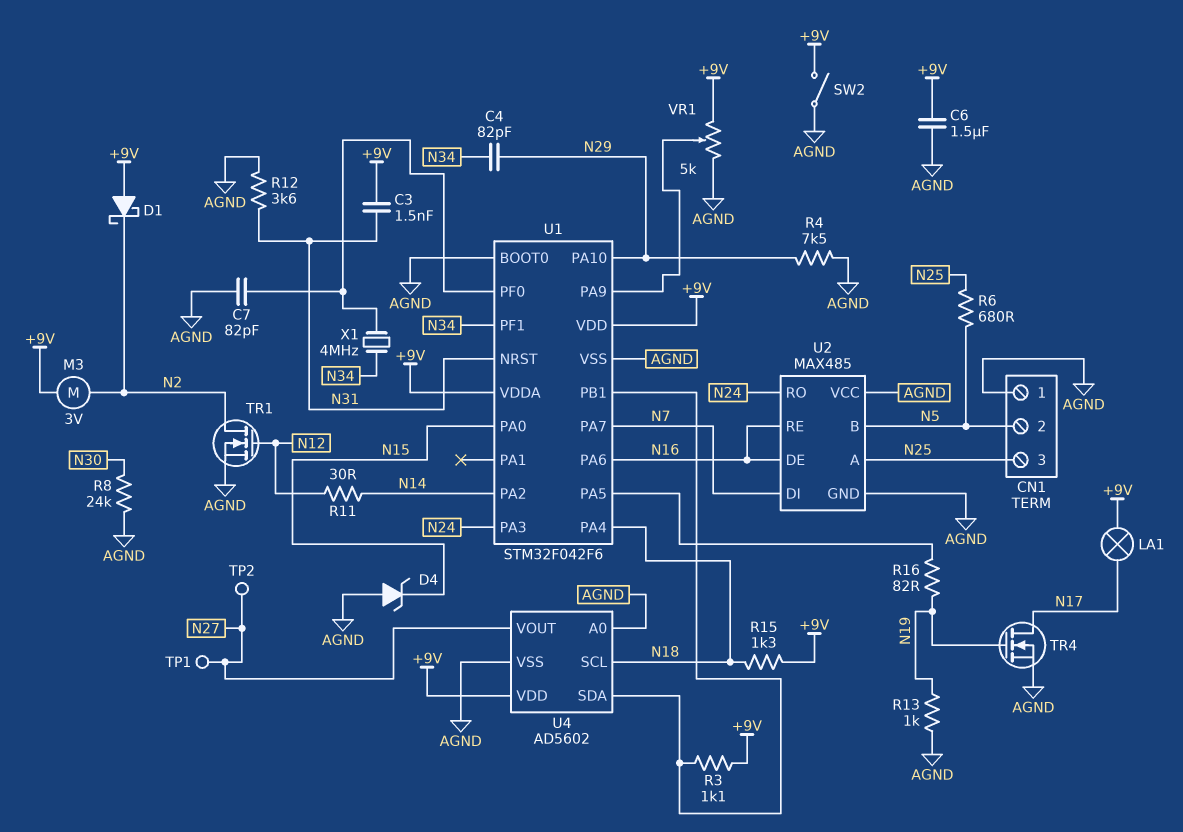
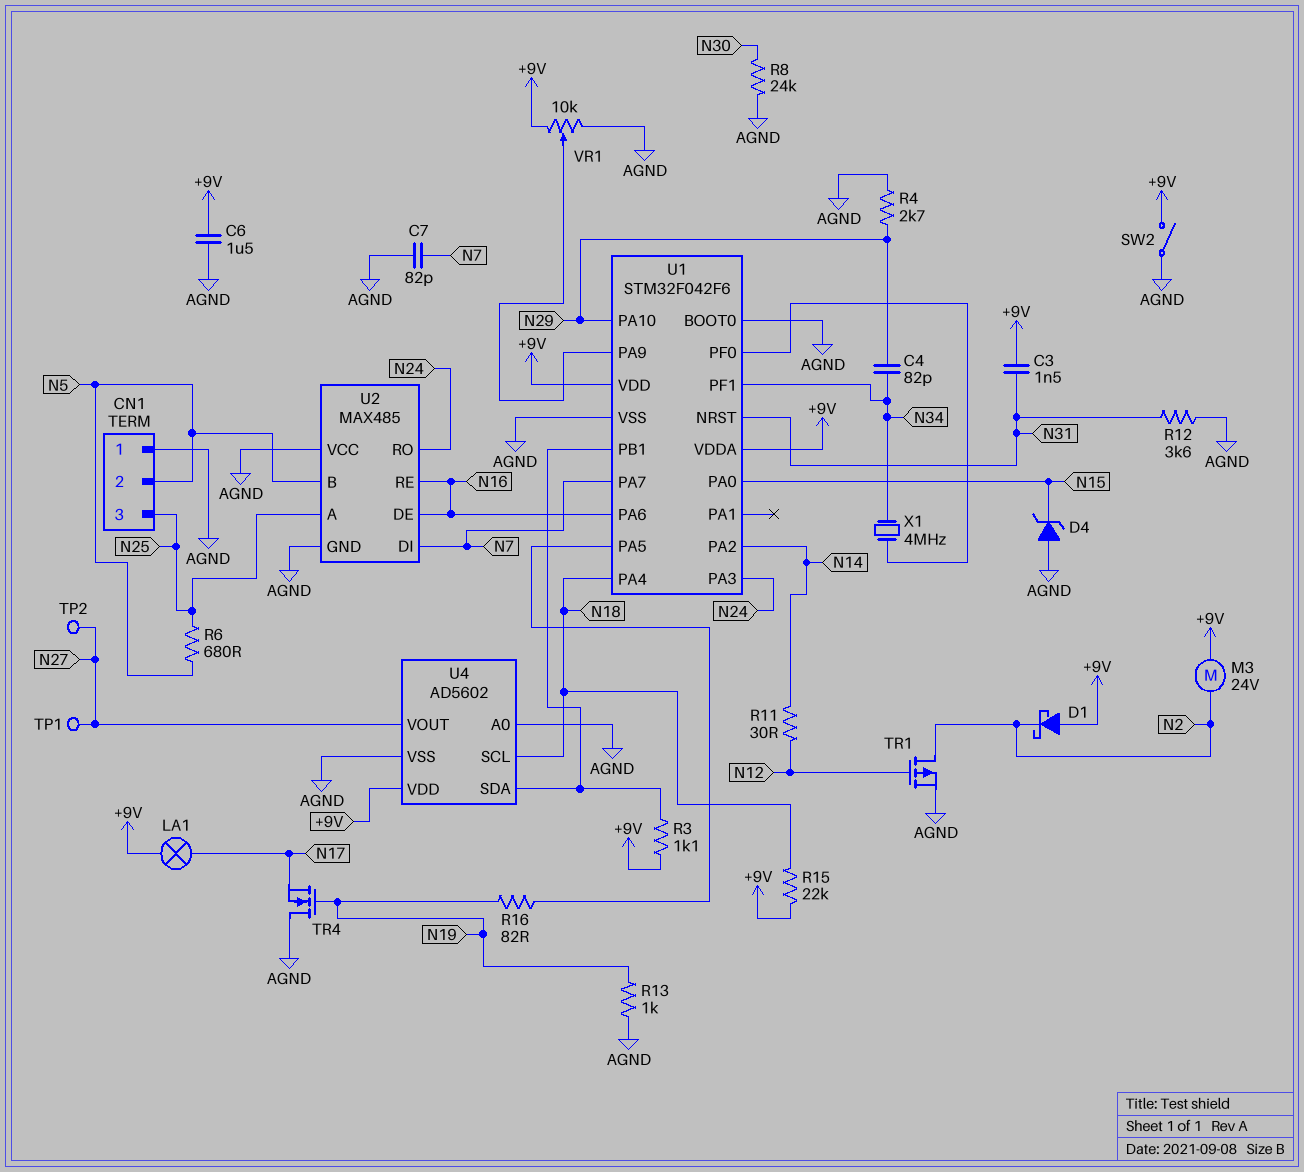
C7: 82pF (AGND, U1/PF0) -> 82pF (AGND, N7)
M3: motor 3V (+9V, N2) -> motor 24V (+9V, N2)
R4: 7.5k (AGND, N29) -> 2.7k (AGND, N29)
R15: 1.3k (+9V, N18) -> 22k (+9V, N18)
TR1: NMOS (G N12, D N2, S AGND) -> PMOS (G N12, D N2, S AGND)
TR4: NMOS (G N19, D N17, S AGND) -> NMOS (G N19, D AGND, S N17)
VR1: 5k (+9V, AGND, wiper U1/PA9) -> 10k (+9V, AGND, wiper U1/PA9)

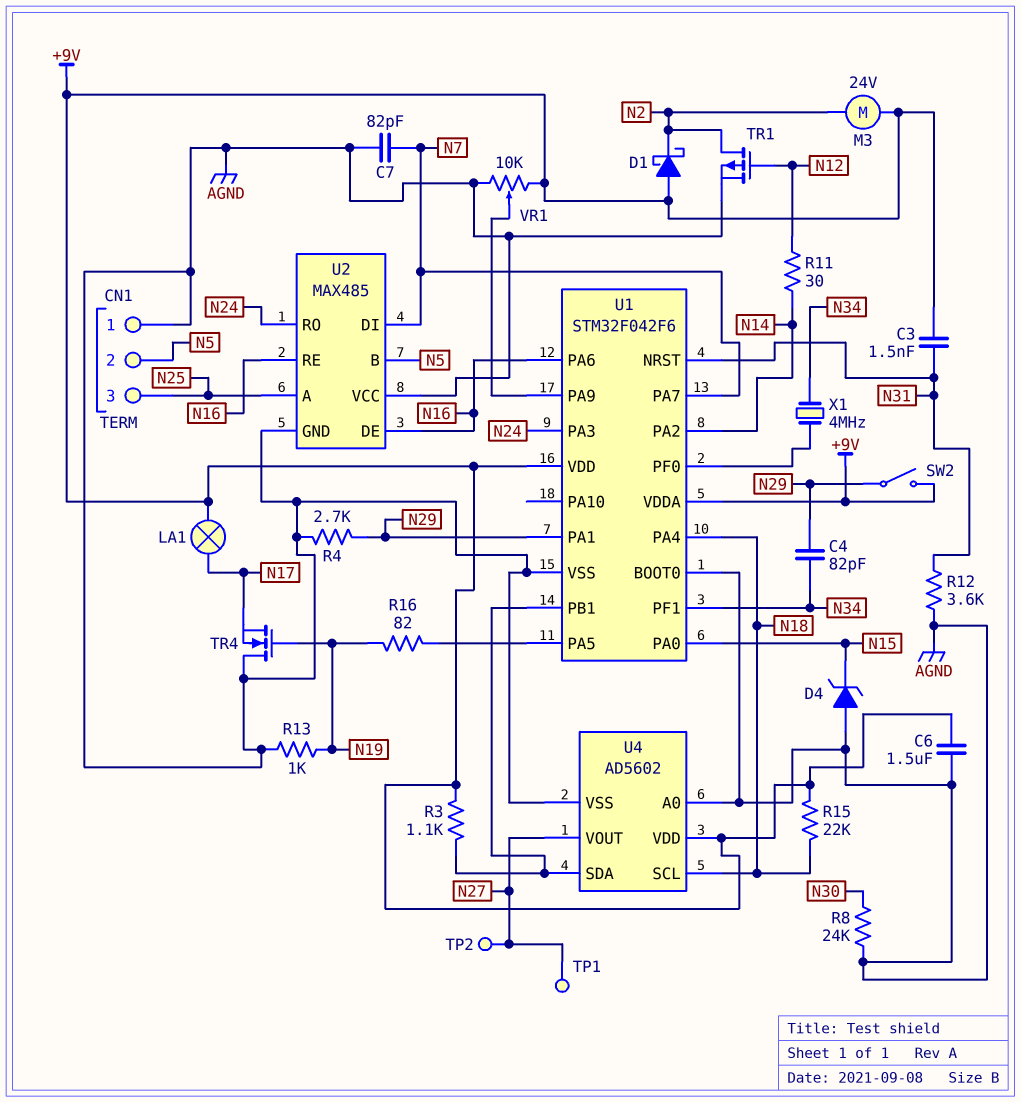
R6: 680 (N5, N25) -> none
SW2: switch (+9V, AGND) -> switch (+9V, N29)
U1 pin PA1: none -> N29
U1 pin PA10: N29 -> none

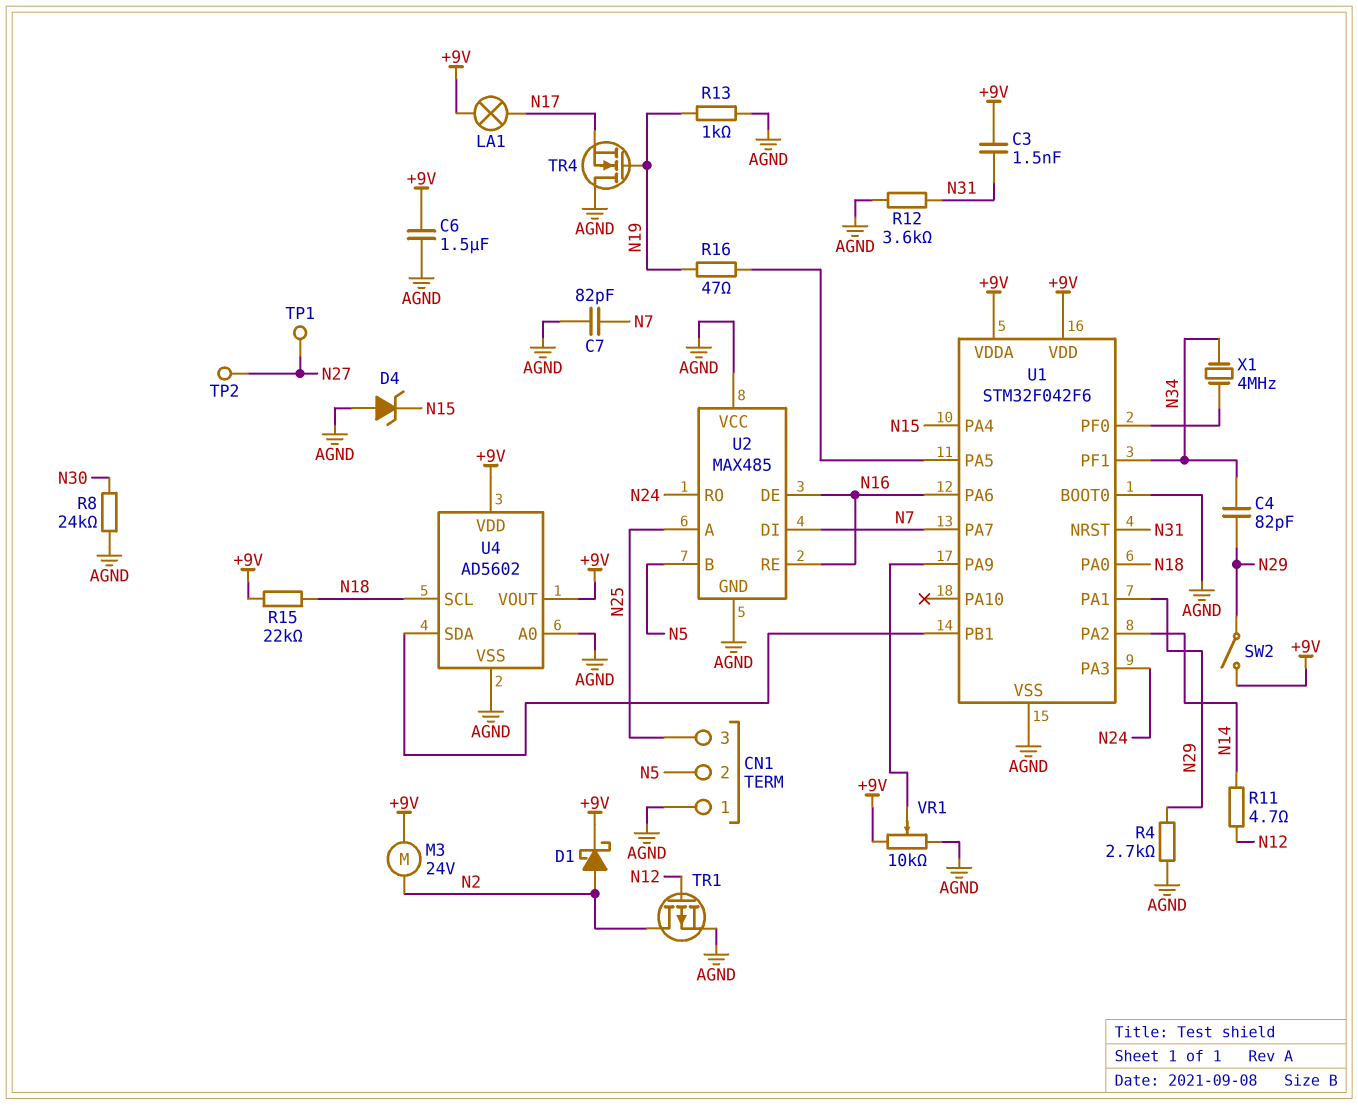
D1: schottky (A +9V, K N2) -> schottky (A N2, K +9V)
R3: 1.1k (+9V, U1/PB1) -> none
R11: 30 (N12, N14) -> 4.7 (N12, N14)
R16: 82 (N19, U1/PA5) -> 47 (N19, U1/PA5)
U1 pin PA0: N15 -> N18
U1 pin PA4: N18 -> N15
U4 pin VOUT: N27 -> +9V

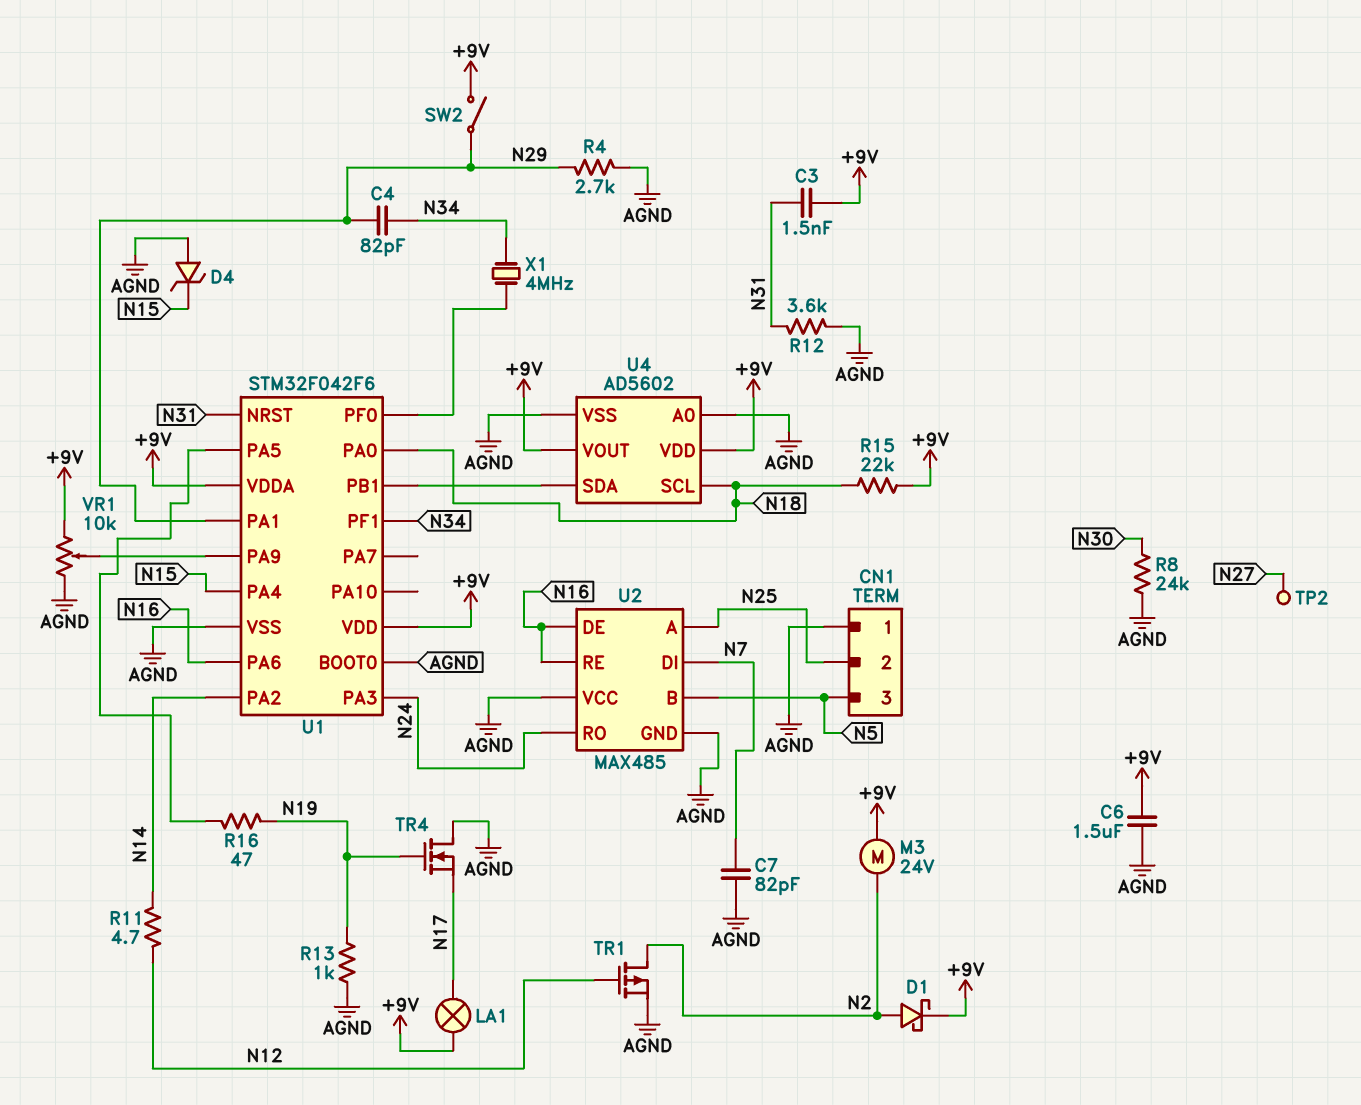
CN1 pin 2: N5 -> N25
CN1 pin 3: N25 -> N5
TP1: test point (N27) -> none
U1 pin PA7: N7 -> none

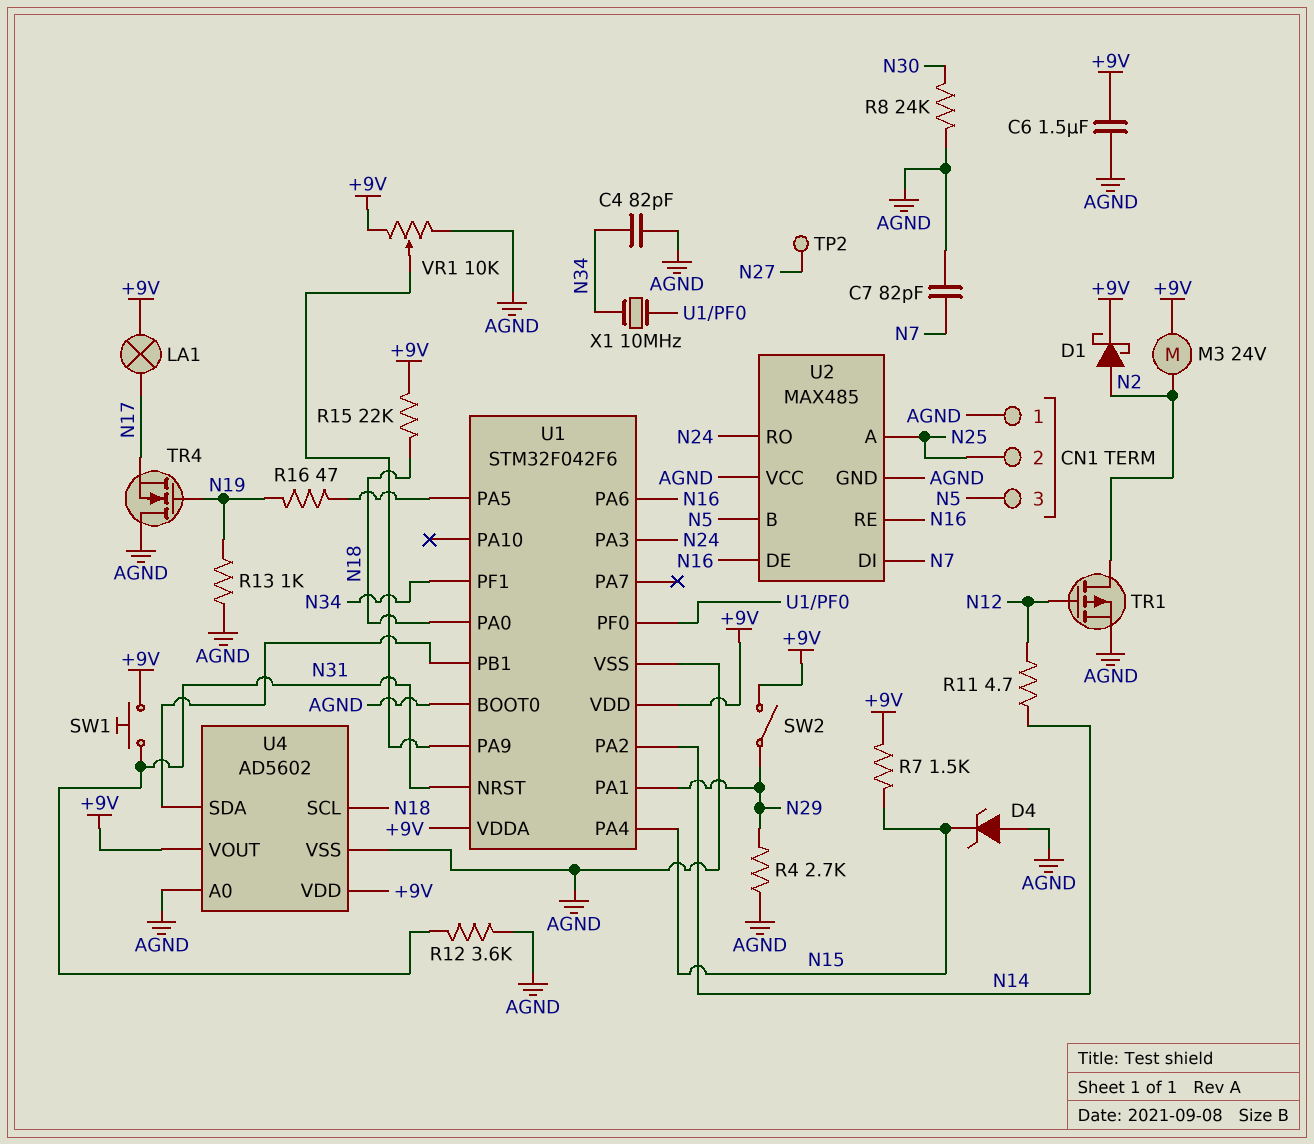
C3: 1.5nF (+9V, N31) -> none
C4: 82pF (N29, N34) -> 82pF (AGND, N34)
R7: none -> 1.5k (+9V, N15)
SW1: none -> button (+9V, N31)
X1: 4MHz (N34, U1/PF0) -> 10MHz (N34, U1/PF0)

